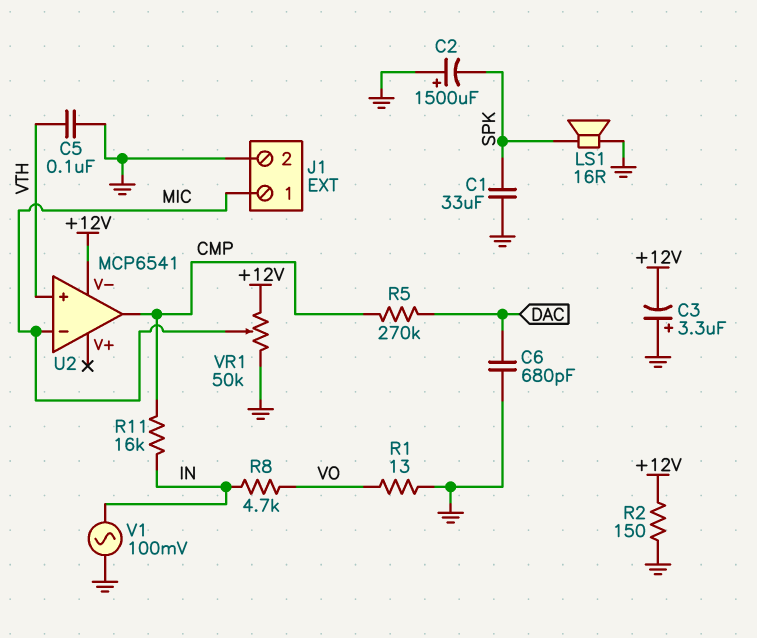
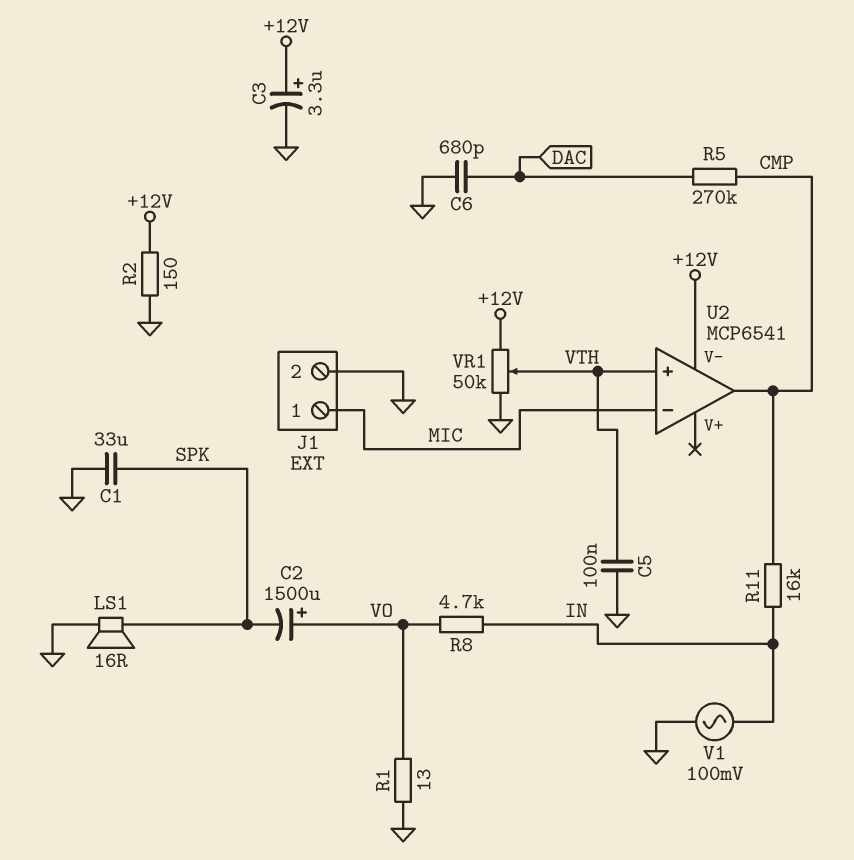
C2: 1500uF (plus GND, minus SPK) -> 1500uF (plus VO, minus SPK)
C3: 3.3uF (plus GND, minus +12V) -> 3.3uF (plus +12V, minus GND)
VR1: 50k (+12V, GND, wiper MIC) -> 50k (+12V, GND, wiper VTH)

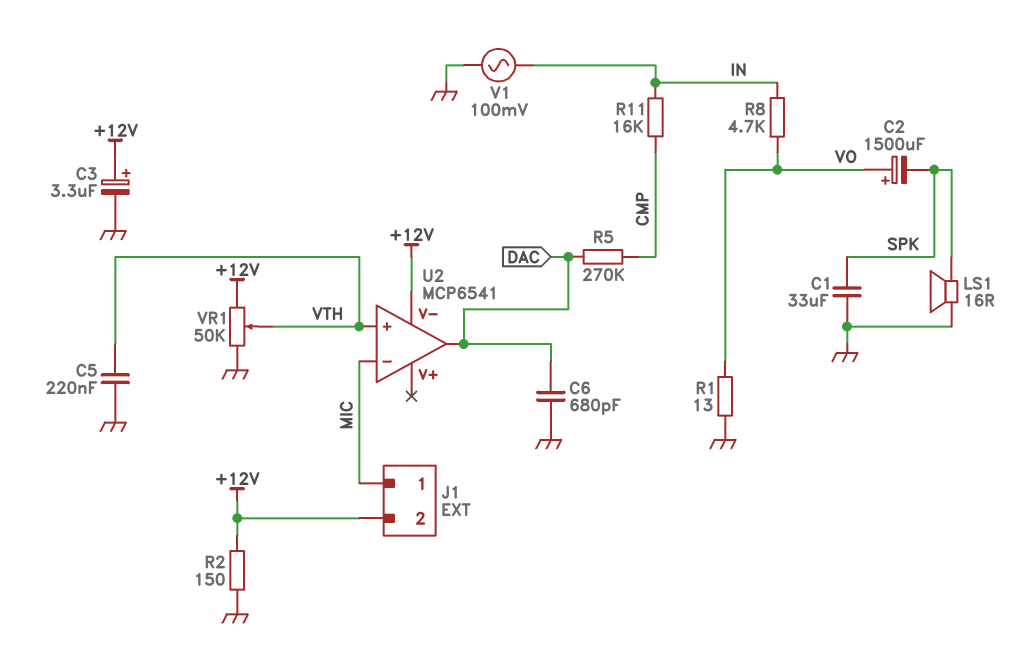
C5: 100nF (GND, VTH) -> 220nF (GND, VTH)
J1 pin 2: GND -> +12V
U2 pin out: CMP -> DAC

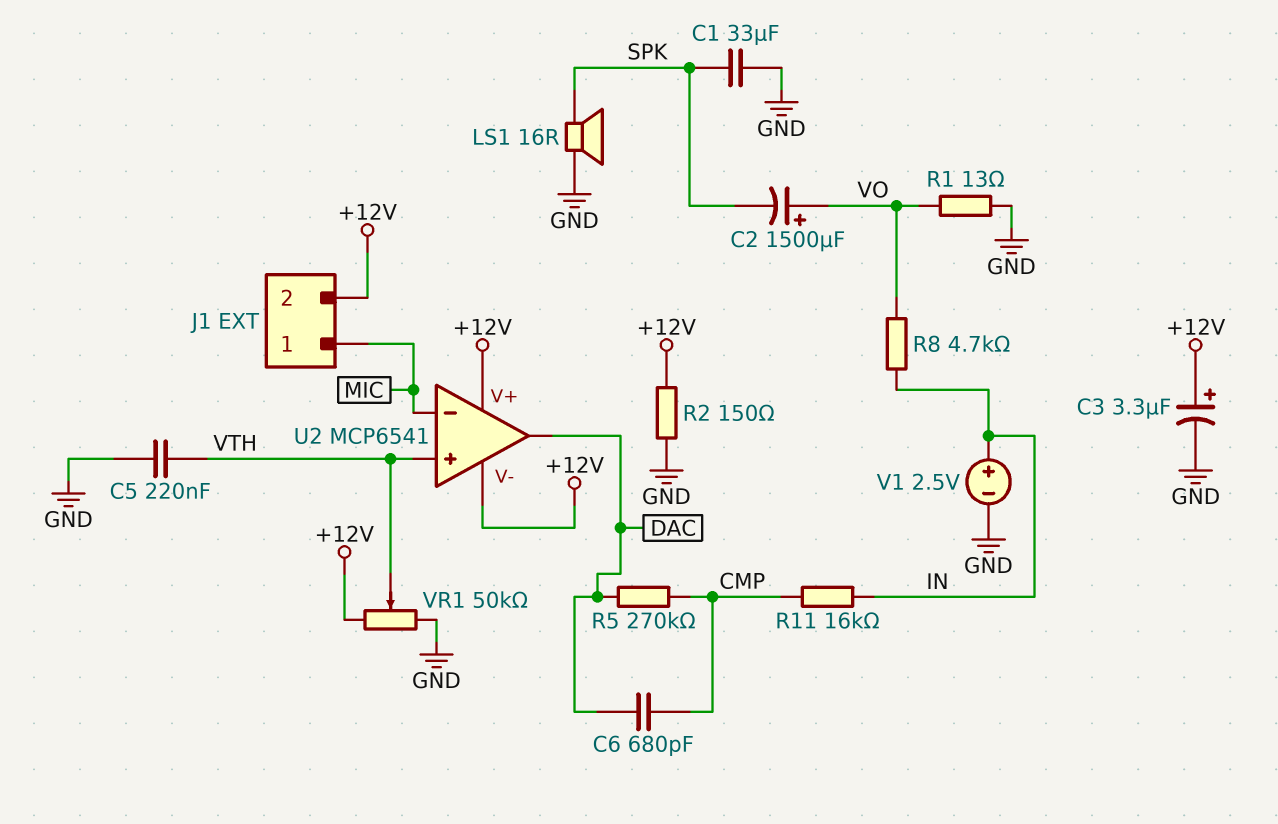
C6: 680pF (DAC, GND) -> 680pF (CMP, DAC)
U2 pin V+: none -> +12V
V1: AC 100mV (GND, IN) -> 2.5V (plus IN, minus GND)

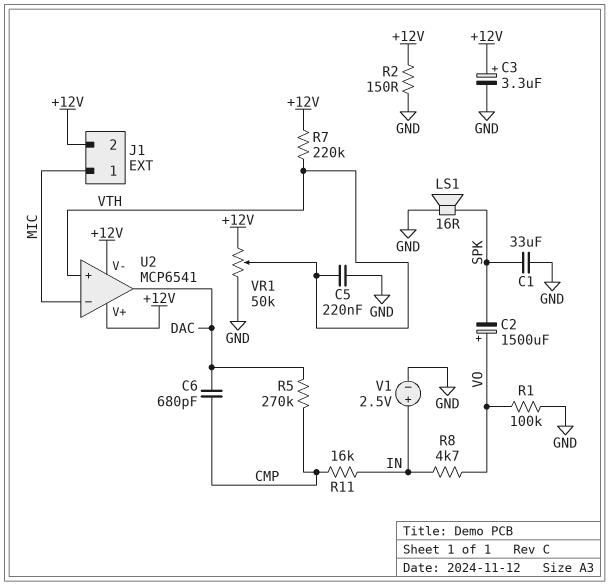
R1: 13 (GND, VO) -> 100k (GND, VO)
R7: none -> 220k (+12V, VTH)

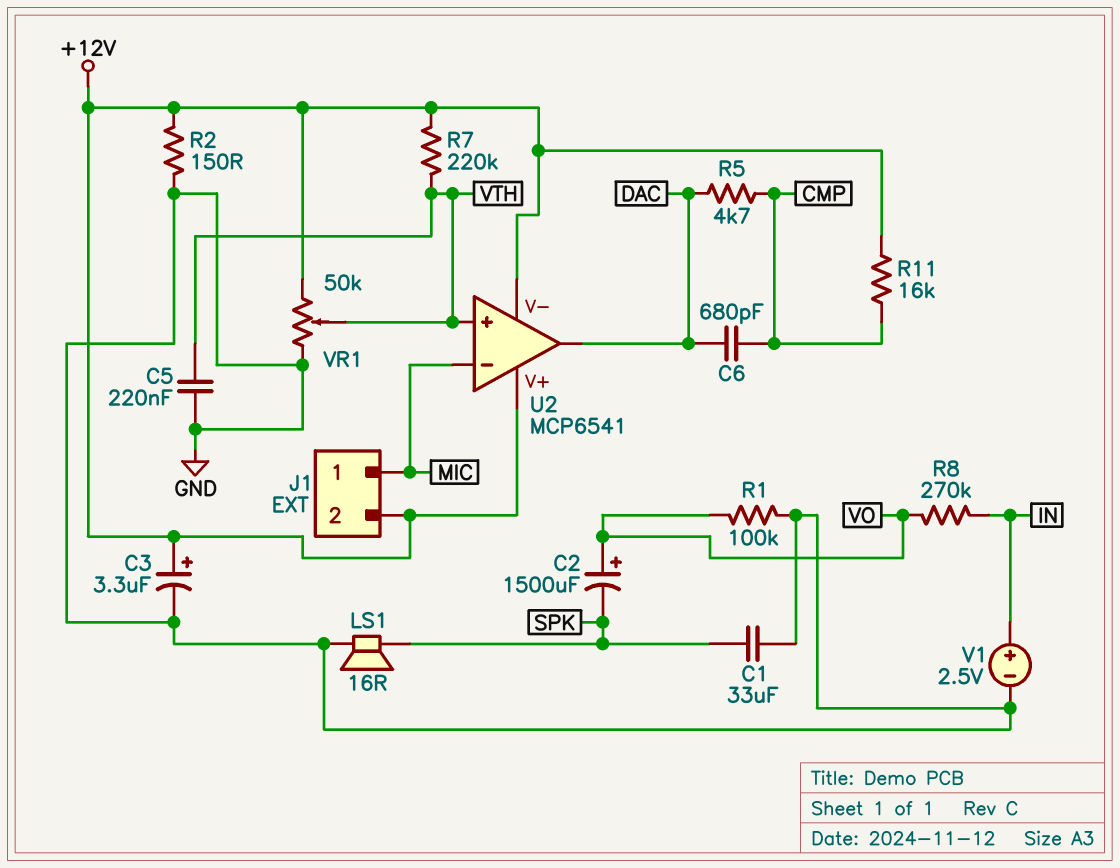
R5: 270k (CMP, DAC) -> 4.7k (CMP, DAC)
R8: 4.7k (IN, VO) -> 270k (IN, VO)
R11: 16k (CMP, IN) -> 16k (+12V, CMP)

